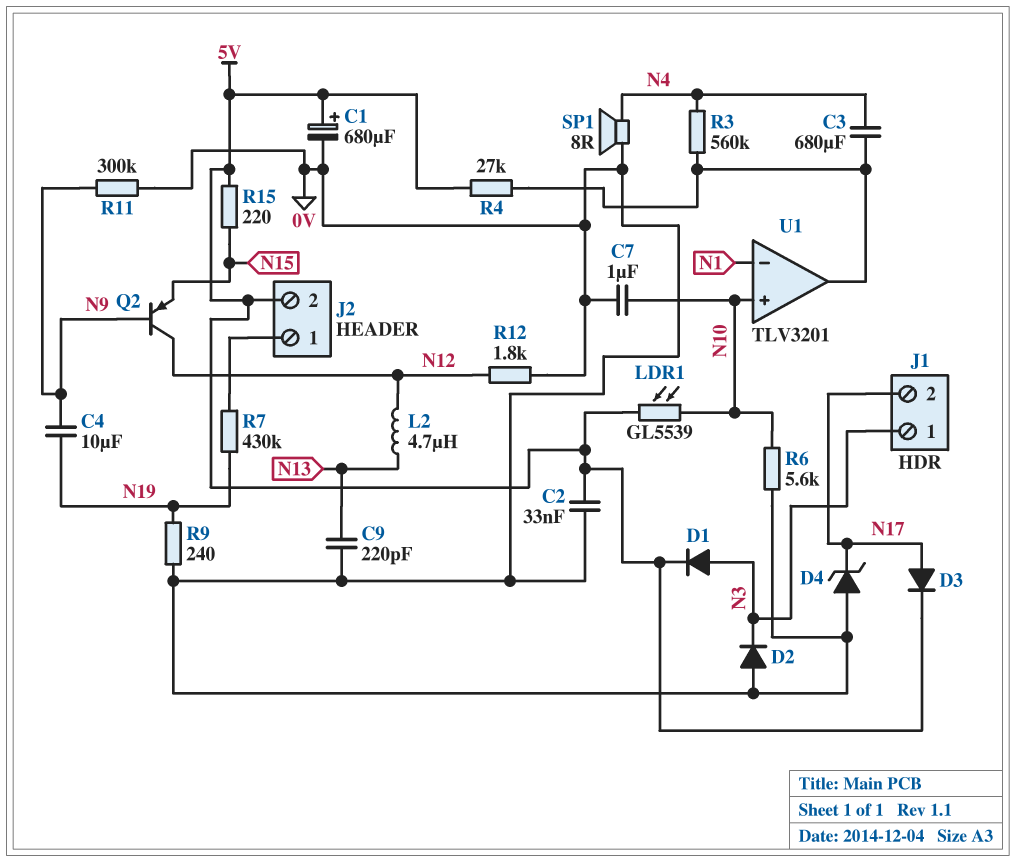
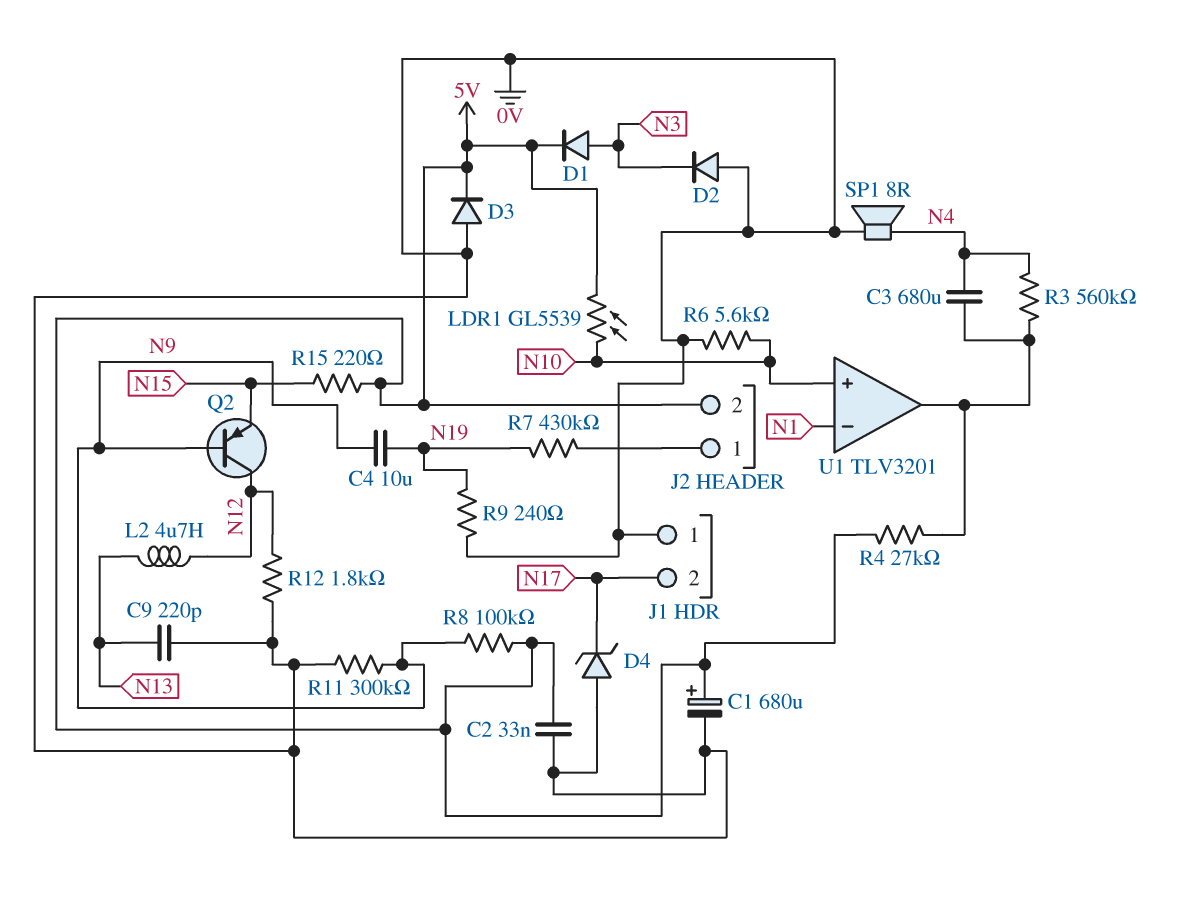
C7: 1uF (0V, N10) -> none
D3: diode (A N17, K 5V) -> diode (A 0V, K 5V)
J1 pin 1: N3 -> 0V
R8: none -> 100k (5V, N9)

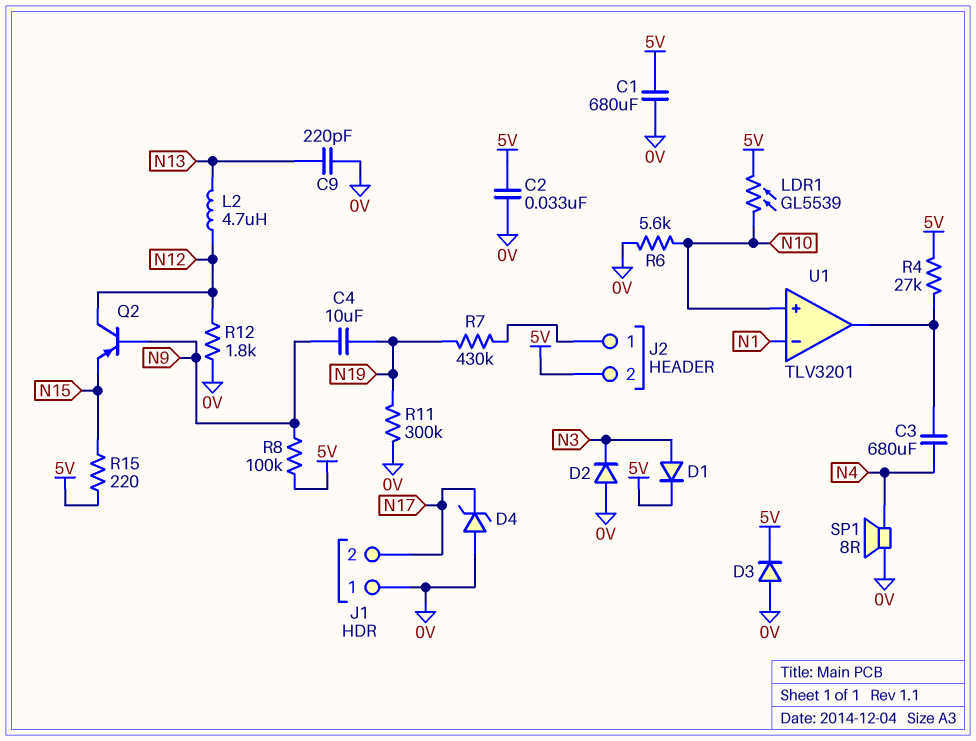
C1: 680uF (plus 5V, minus 0V) -> 680uF (0V, 5V)
R3: 560k (N4, U1/out) -> none
R9: 240 (0V, N19) -> none
R11: 300k (0V, N9) -> 300k (0V, N19)

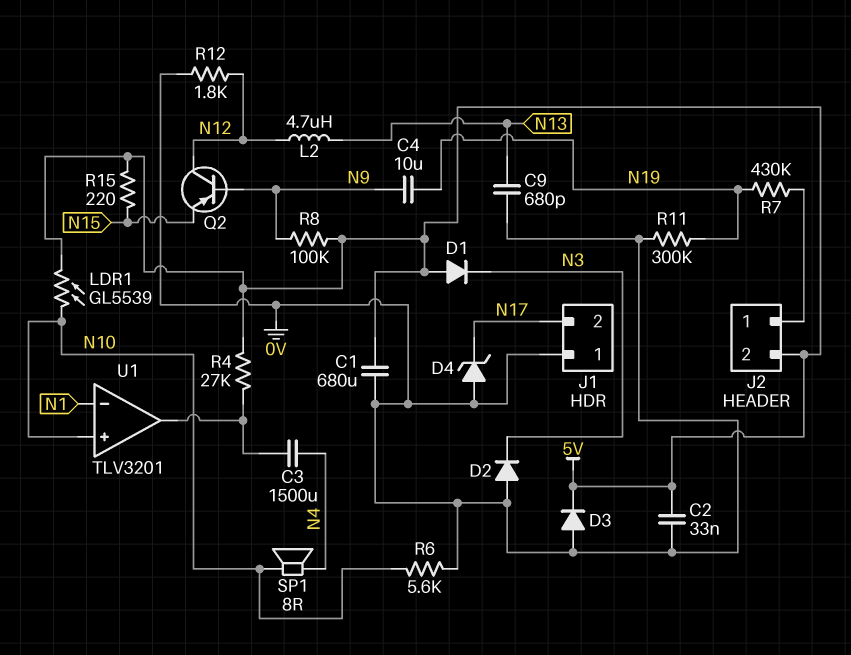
C3: 680uF (N4, U1/out) -> 1500uF (N4, U1/out)
C9: 220pF (0V, N13) -> 680pF (0V, N13)
D1: diode (A N3, K 5V) -> diode (A 5V, K N3)
SP1: speaker 8R (0V, N4) -> speaker 8R (N4, N10)

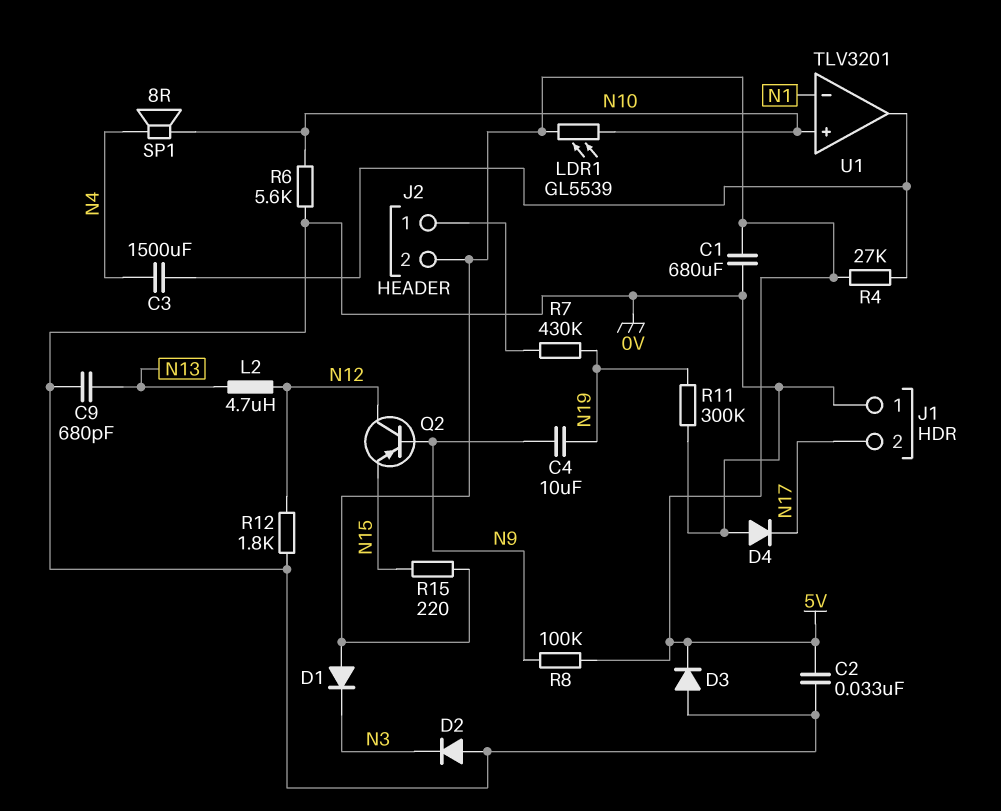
D4: zener (A 0V, K N17) -> diode (A 0V, K N17)

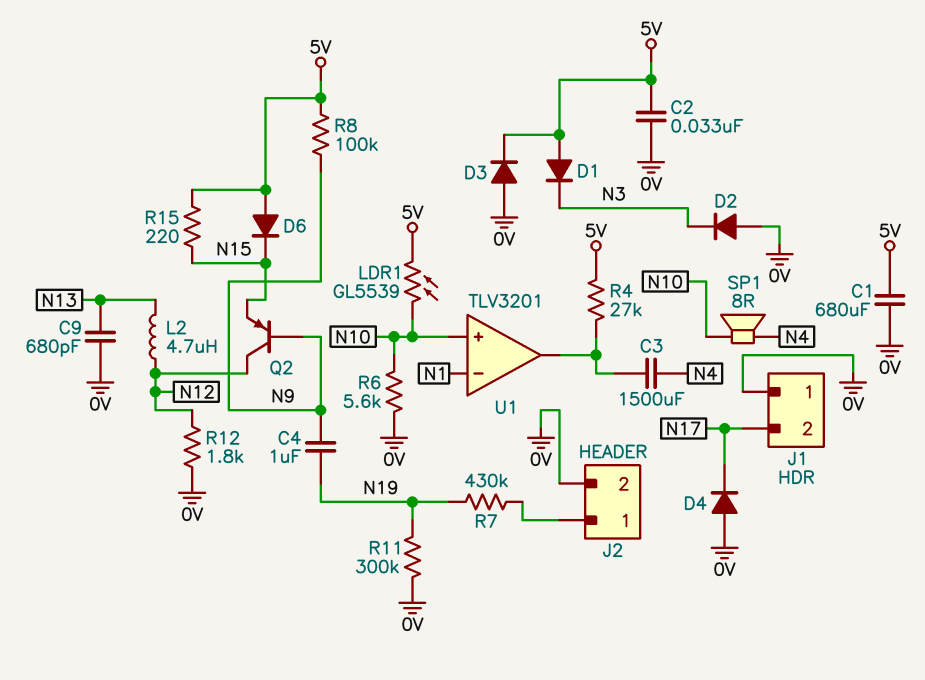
C4: 10uF (N9, N19) -> 1uF (N9, N19)
D6: none -> diode (A 5V, K N15)
J2 pin 2: 5V -> 0V

